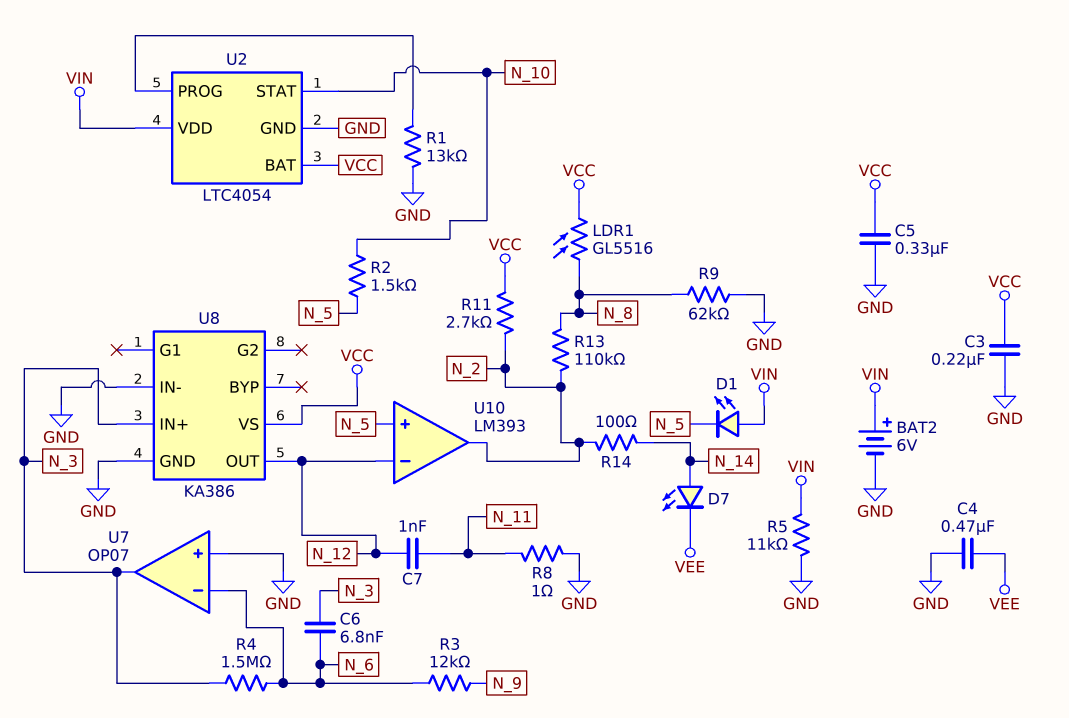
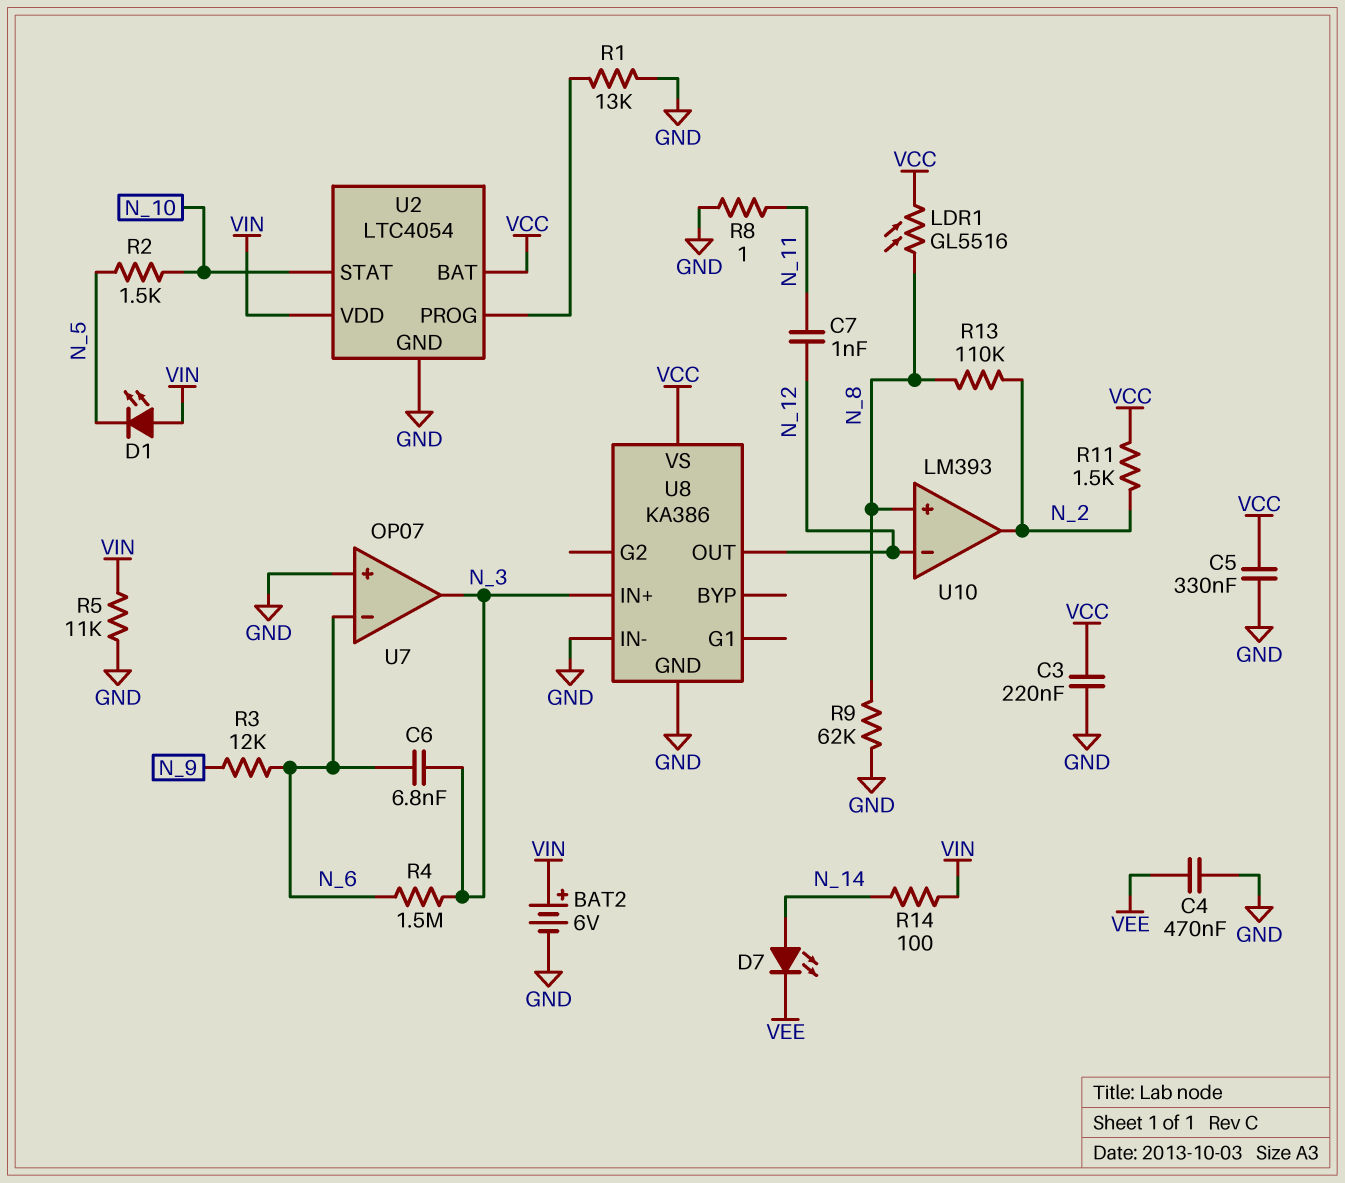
R11: 2.7k (N_2, VCC) -> 1.5k (N_2, VCC)
R14: 100 (N_2, N_14) -> 100 (N_14, VIN)
U10 pin in+: N_5 -> N_8

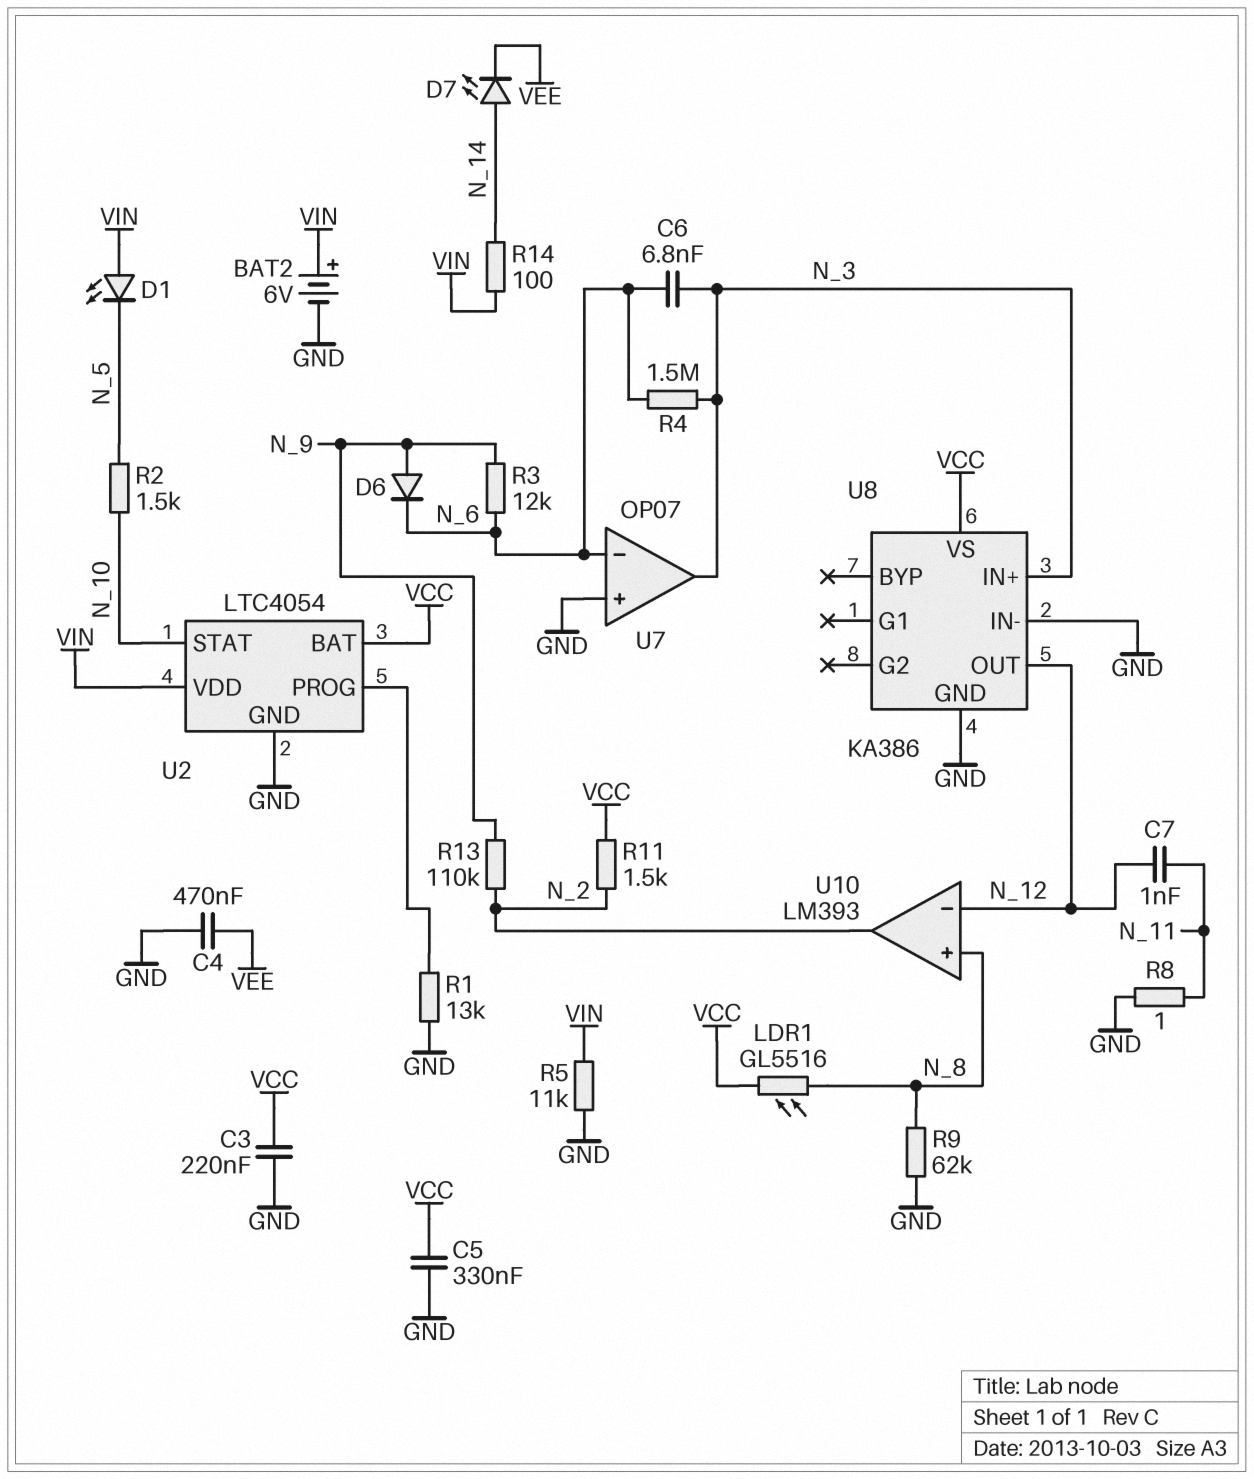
D6: none -> diode (A N_9, K N_6)
R13: 110k (N_2, N_8) -> 110k (N_2, N_9)

